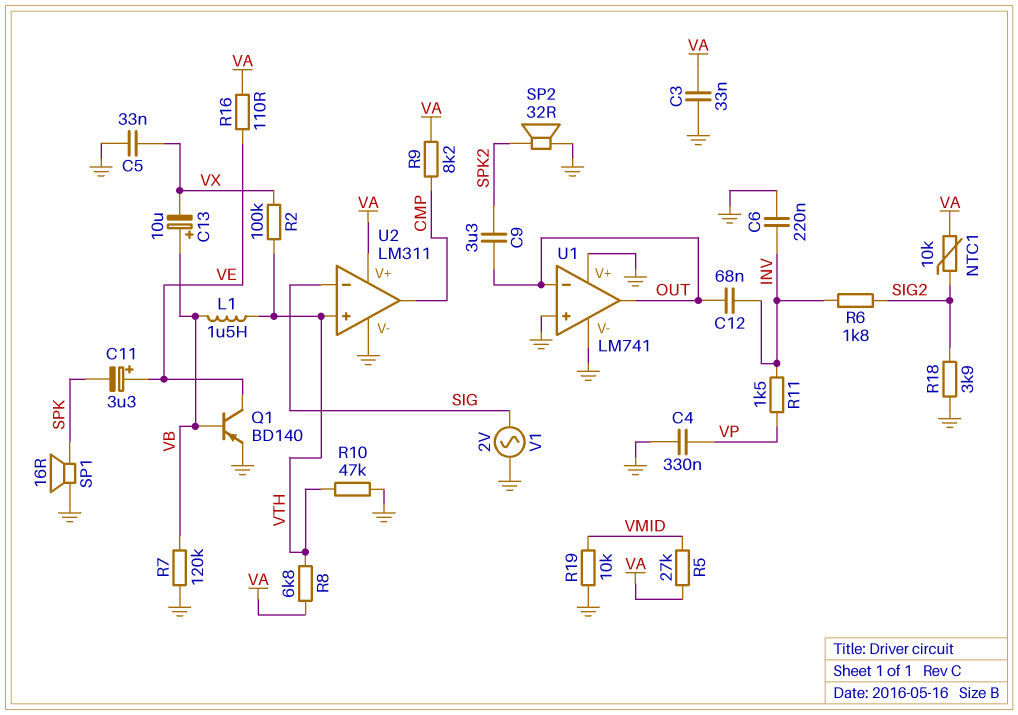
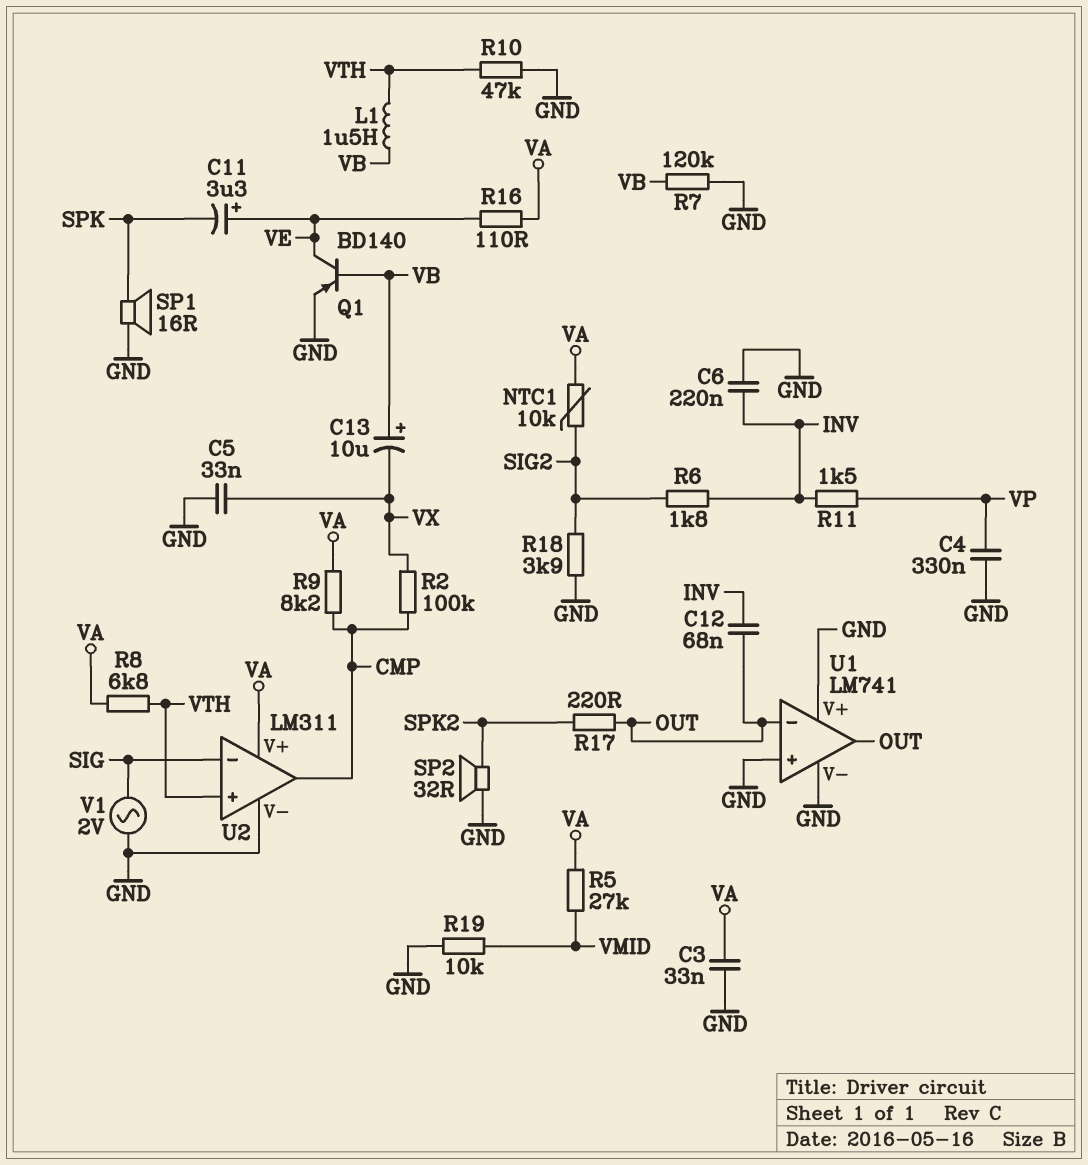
C9: 3.3uF (OUT, SPK2) -> none
R2: 100k (VTH, VX) -> 100k (CMP, VX)
R17: none -> 220 (OUT, SPK2)

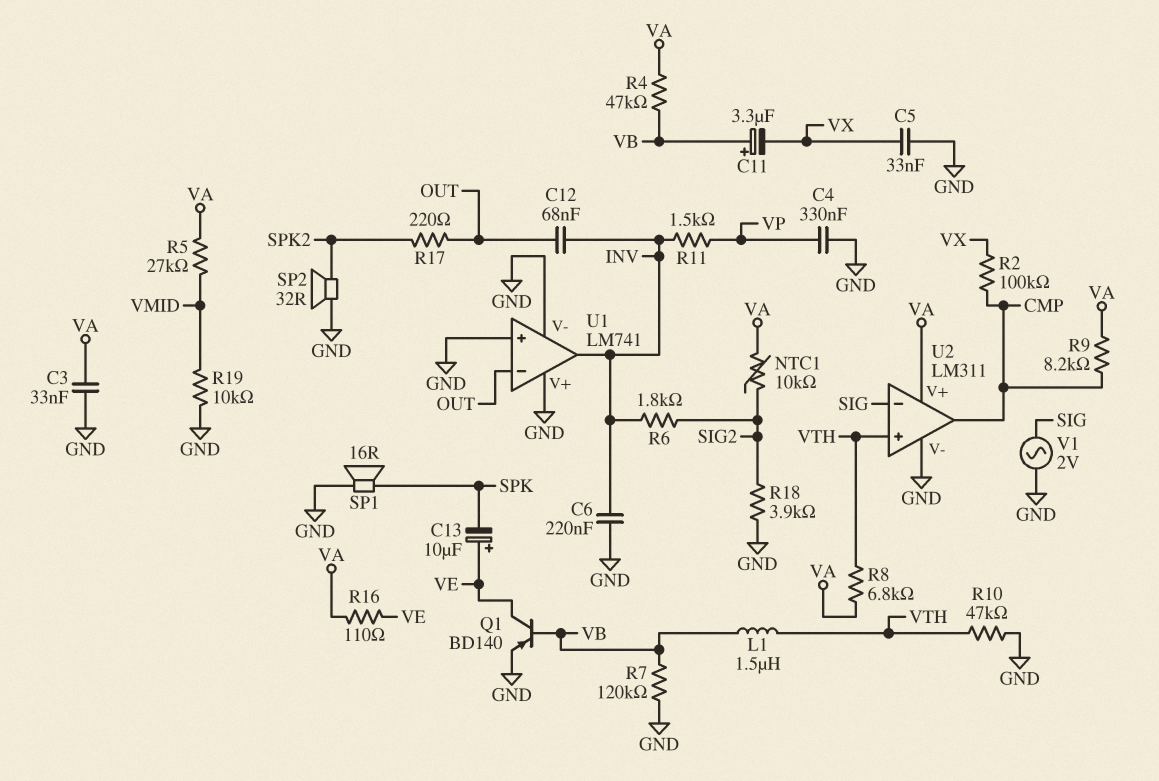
C11: 3.3uF (plus VE, minus SPK) -> 3.3uF (plus VB, minus VX)
C13: 10uF (plus VB, minus VX) -> 10uF (plus VE, minus SPK)
R4: none -> 47k (VA, VB)
U1 pin out: OUT -> INV

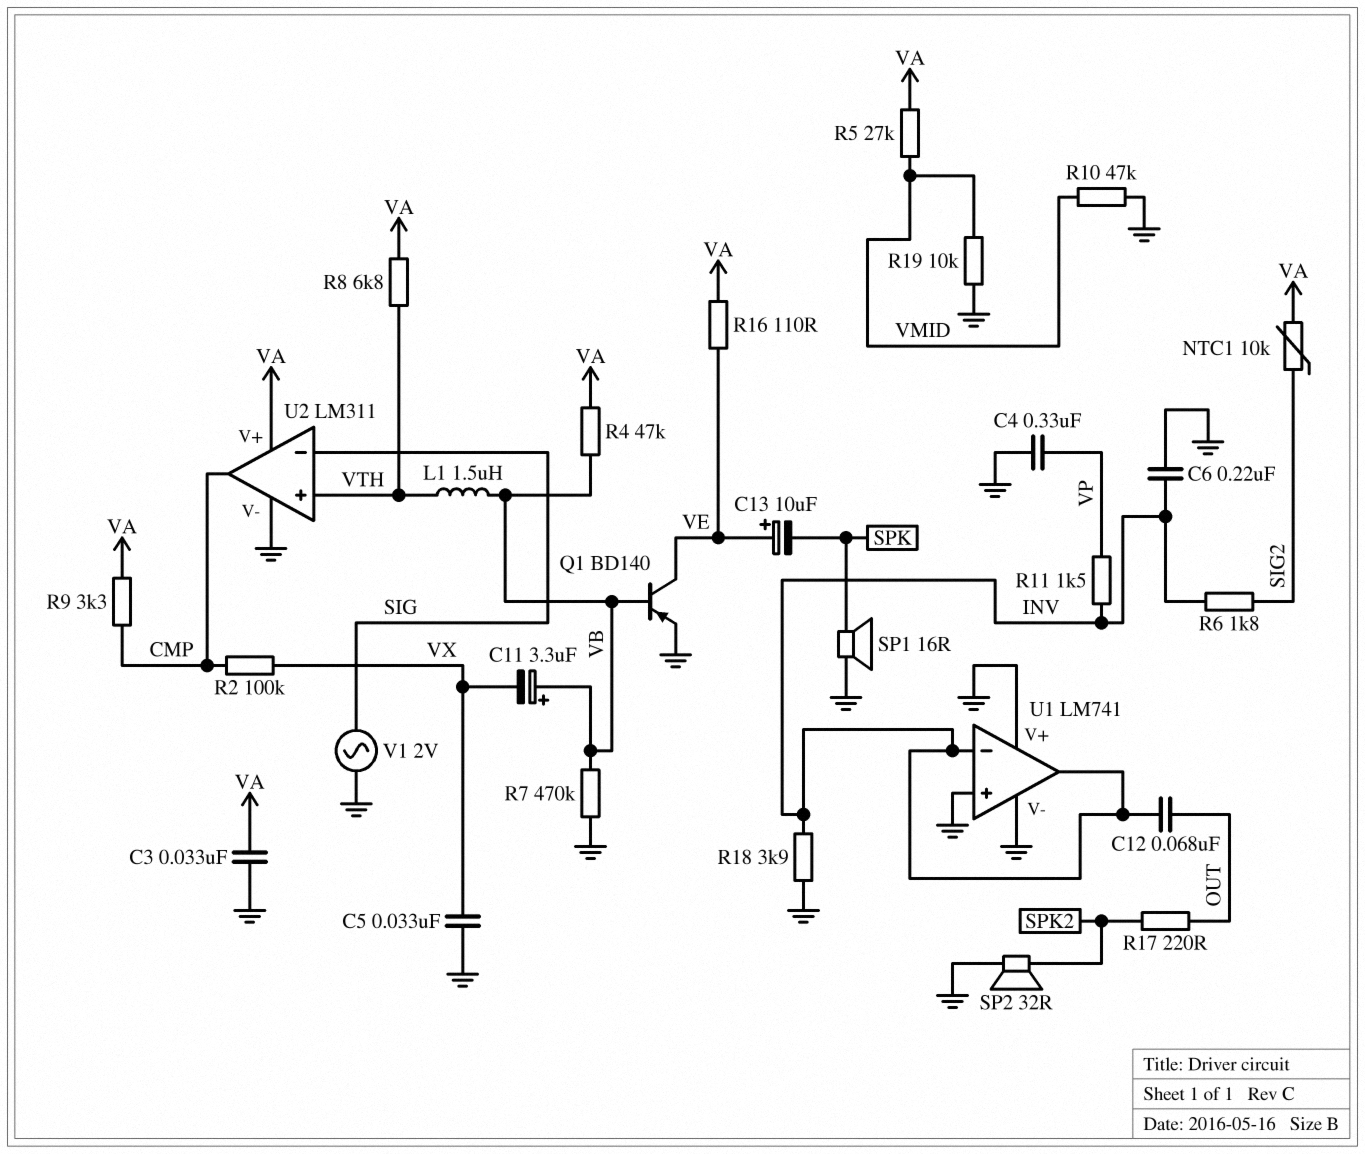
R7: 120k (GND, VB) -> 470k (GND, VB)
R9: 8.2k (CMP, VA) -> 3.3k (CMP, VA)
R10: 47k (GND, VTH) -> 47k (GND, VMID)
R18: 3.9k (GND, SIG2) -> 3.9k (GND, INV)
U1 pin in-: OUT -> INV

